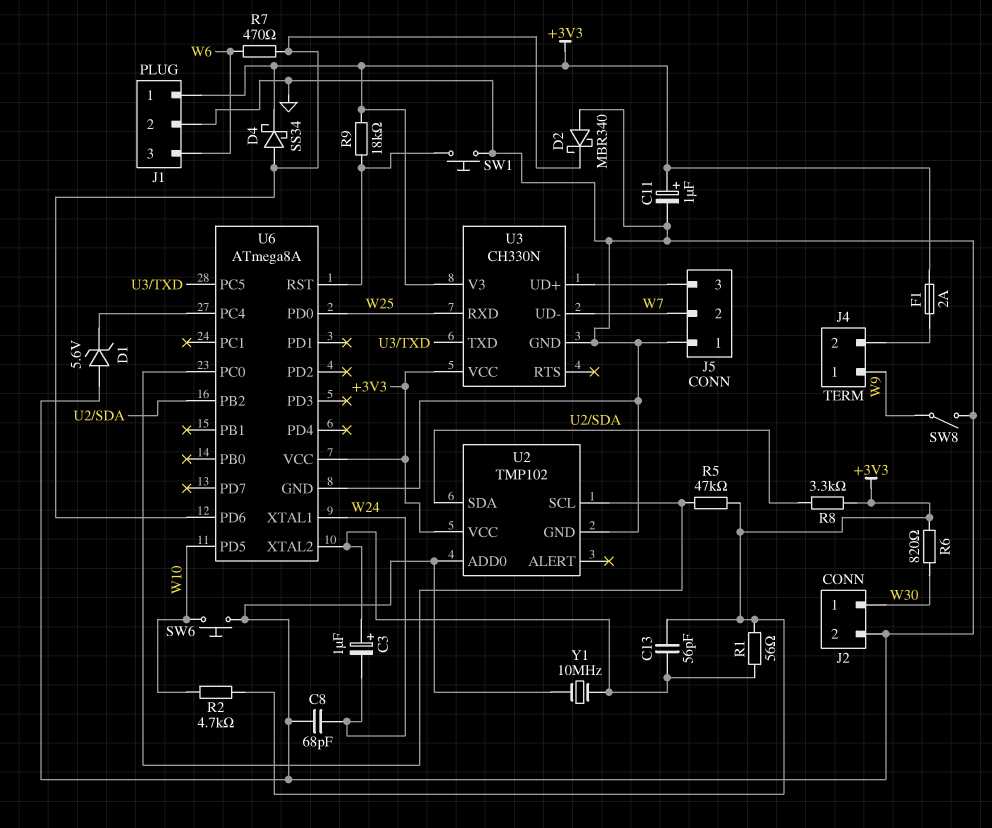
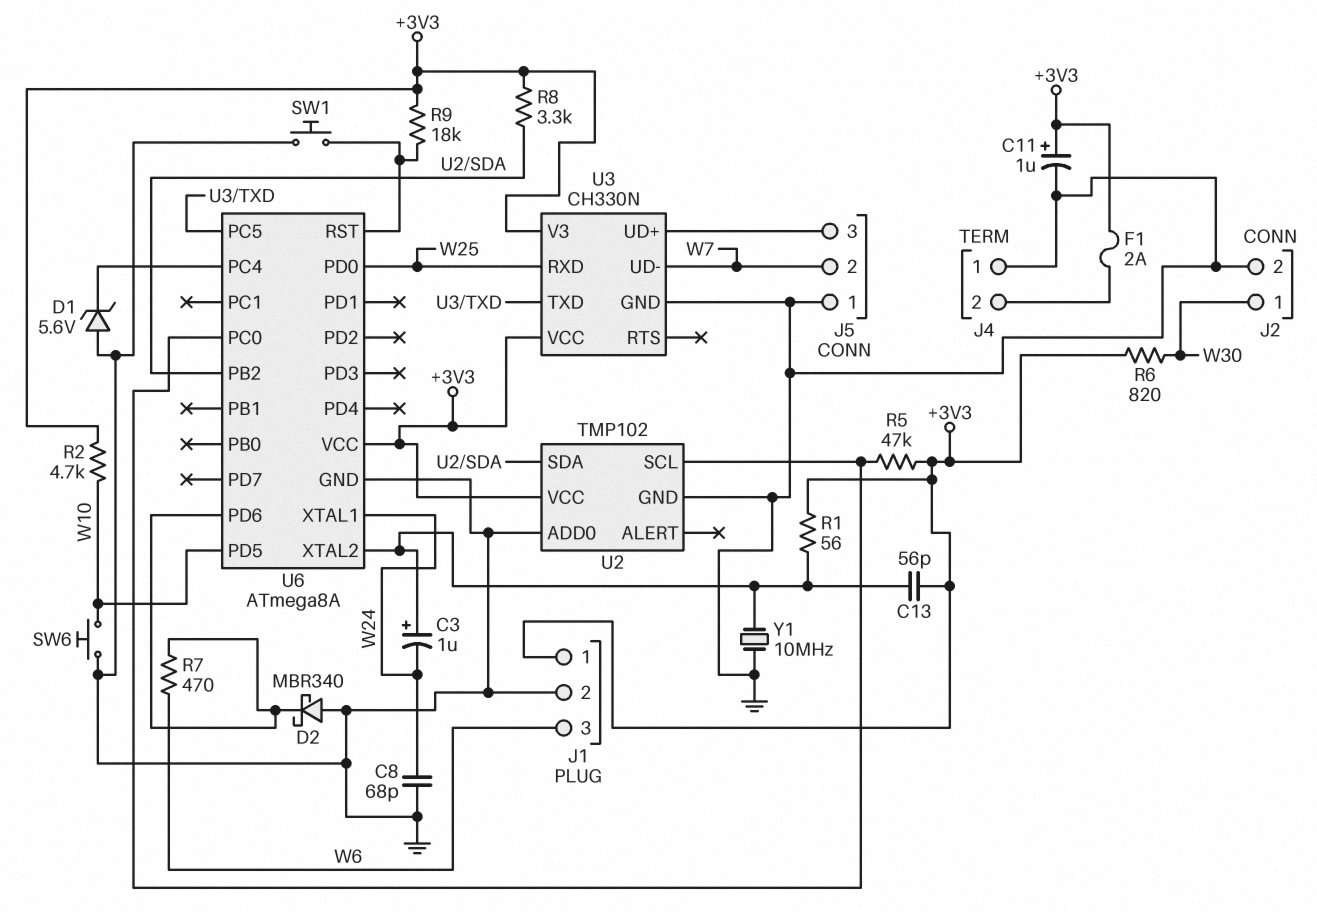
D4: schottky SS34 (A U6/PD6, K +3V3) -> none
J4 pin 1: W9 -> GND
SW8: switch (GND, W9) -> none

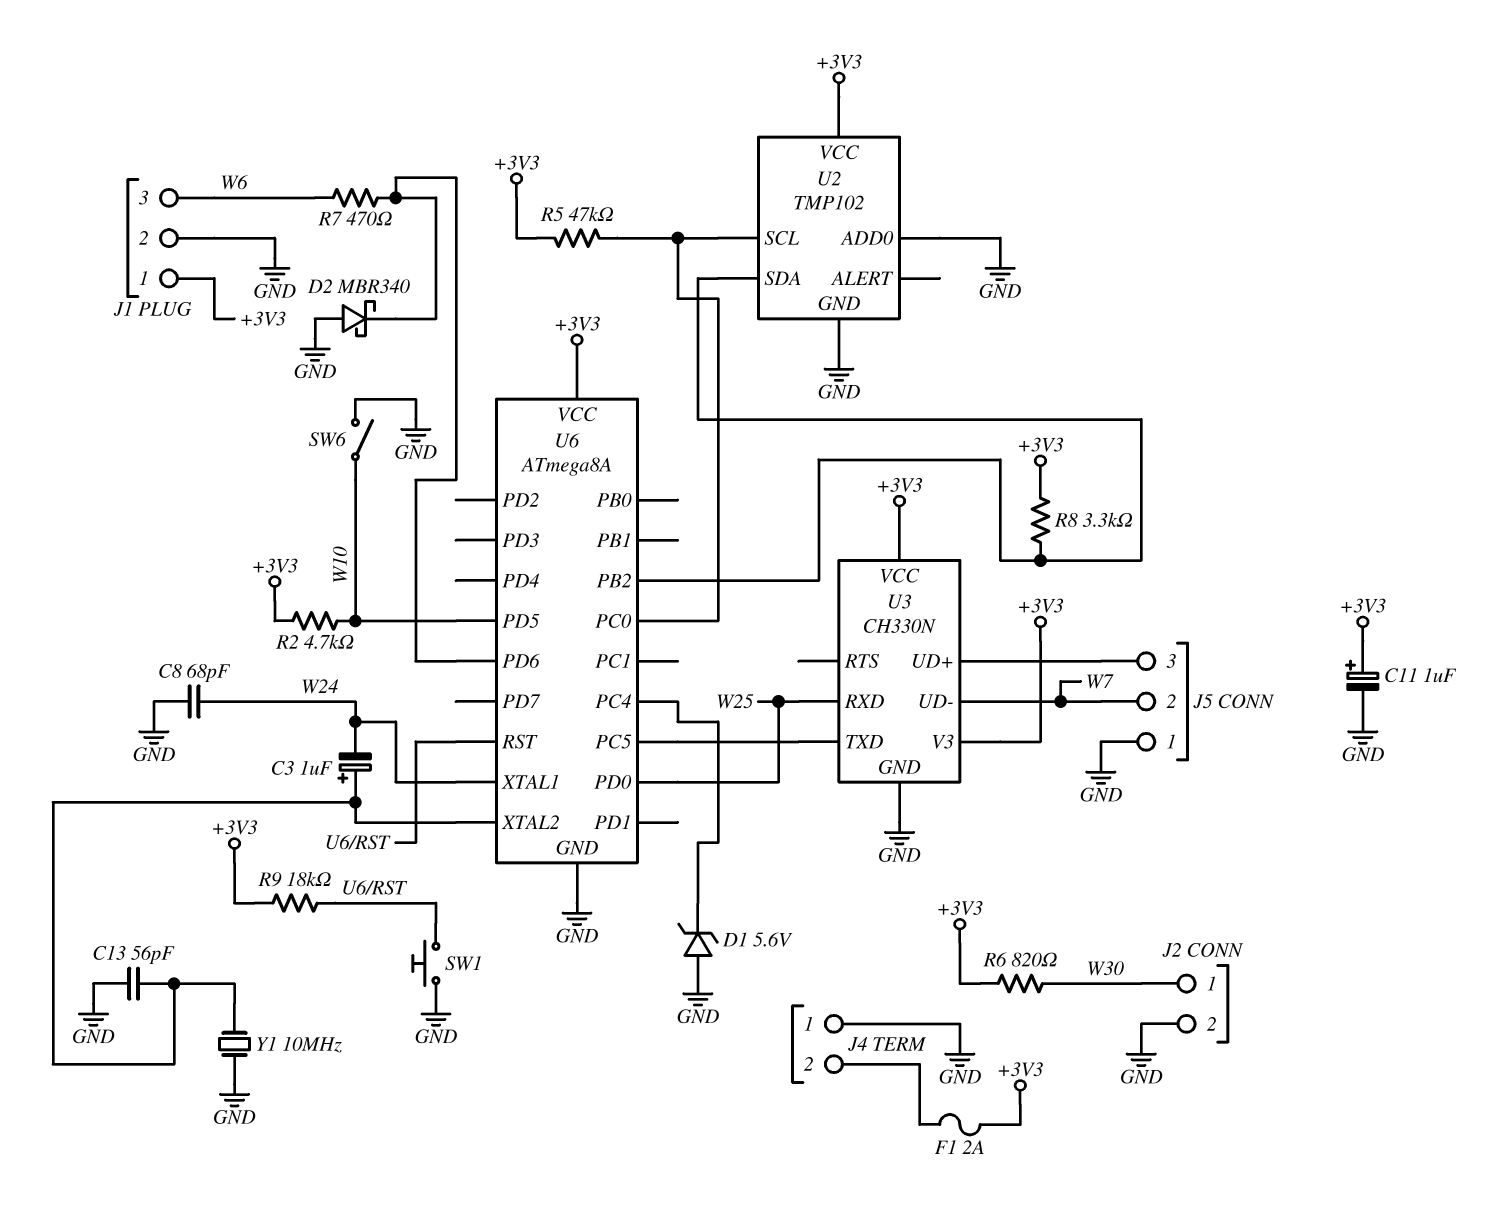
C13: 56pF (+3V3, U6/XTAL2) -> 56pF (GND, U6/XTAL2)
R1: 56 (+3V3, U6/XTAL2) -> none
SW6: button (GND, W10) -> switch (GND, W10)

